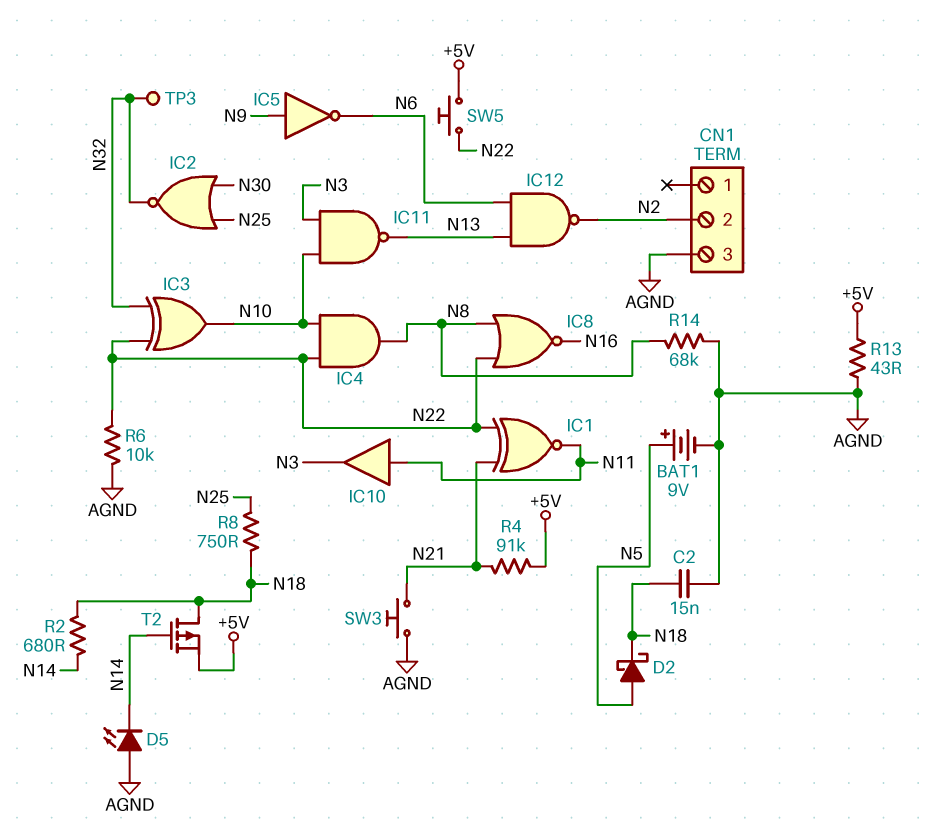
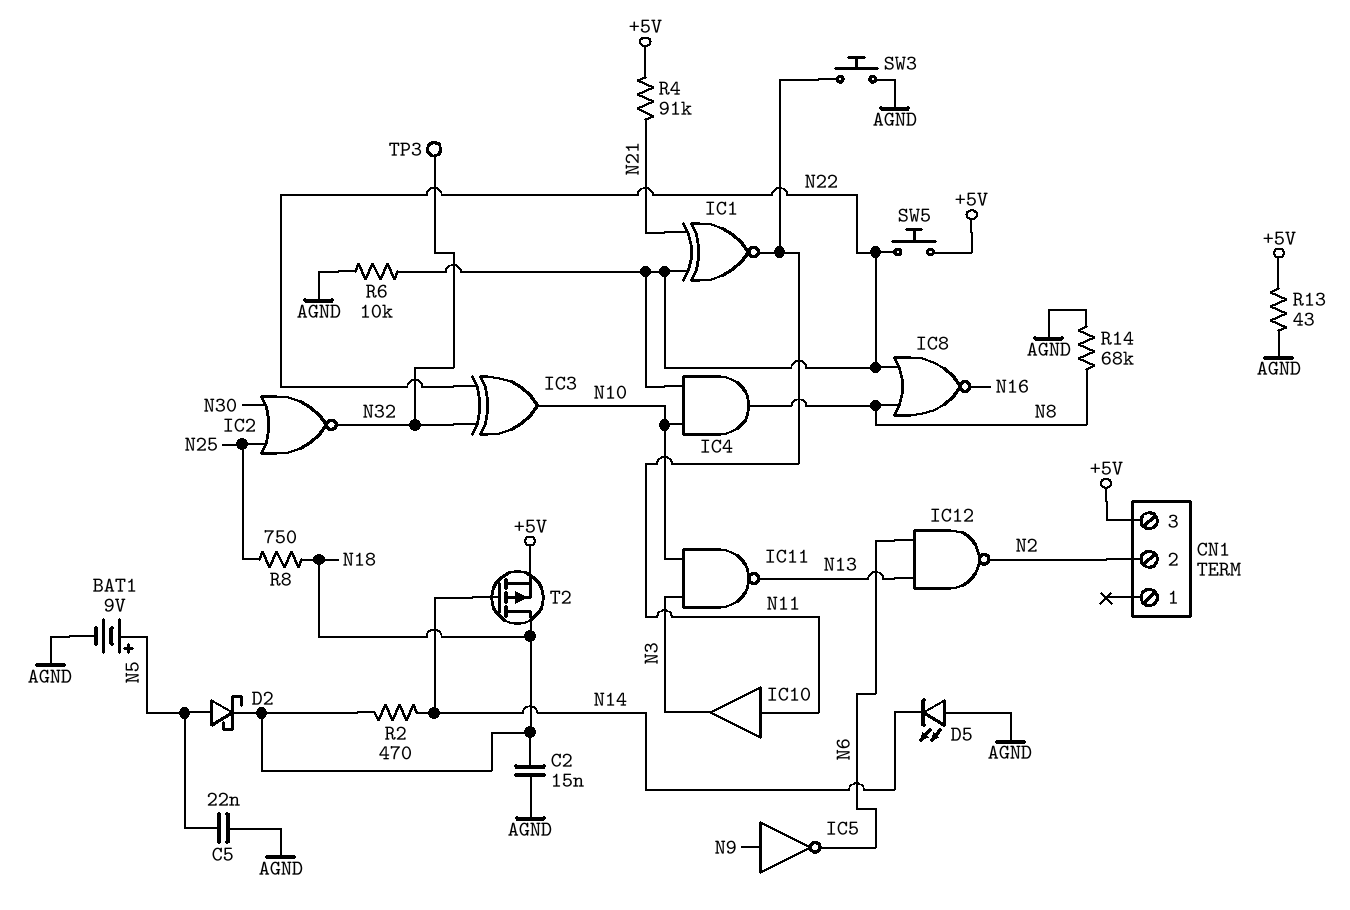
C5: none -> 22nF (AGND, N5)
CN1 pin 3: AGND -> +5V
R2: 680 (N14, N18) -> 470 (N14, N18)
SW3: button (AGND, N21) -> button (AGND, N11)

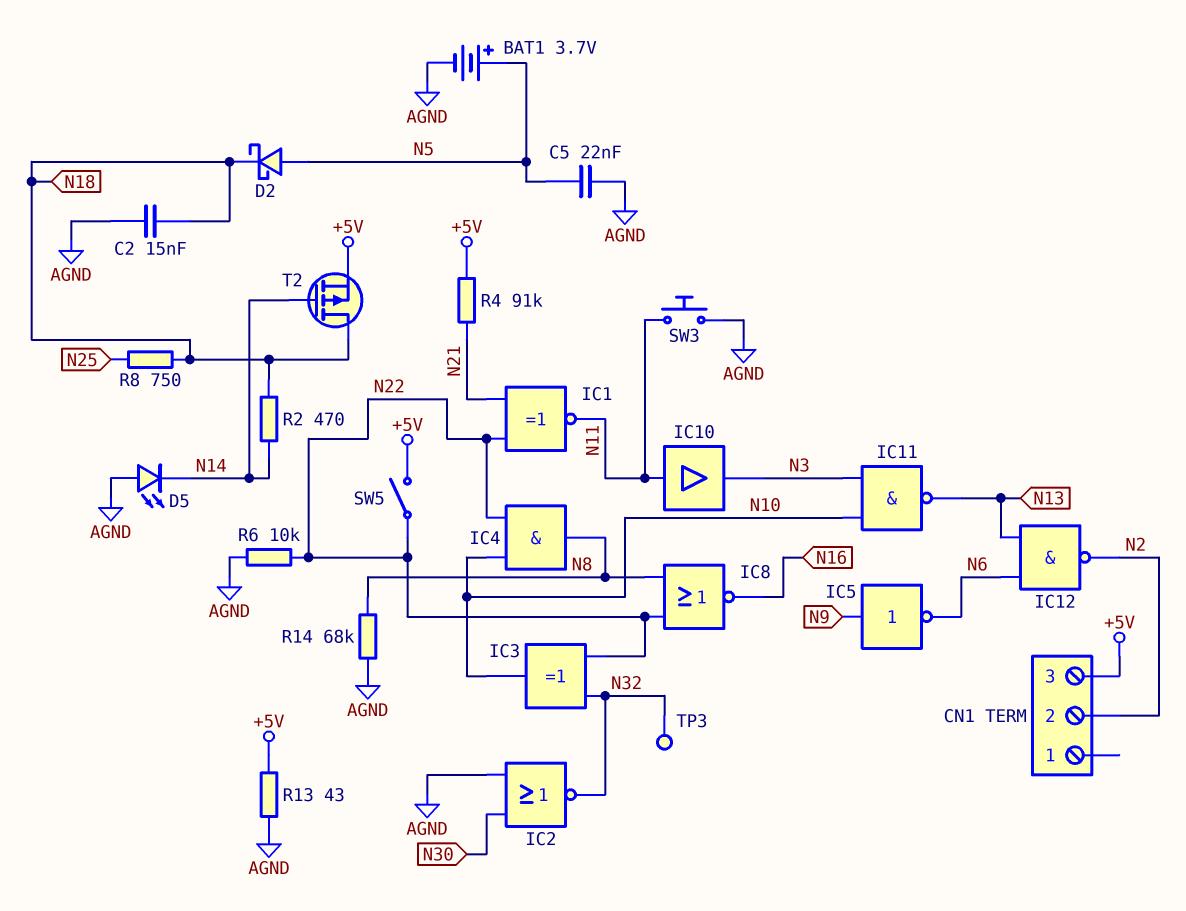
BAT1: 9V (plus N5, minus AGND) -> 3.7V (plus N5, minus AGND)
IC2: NOR (in N25, in N30, out N32) -> NOR (in AGND, in N30, out N32)
SW5: button (+5V, N22) -> switch (+5V, N22)

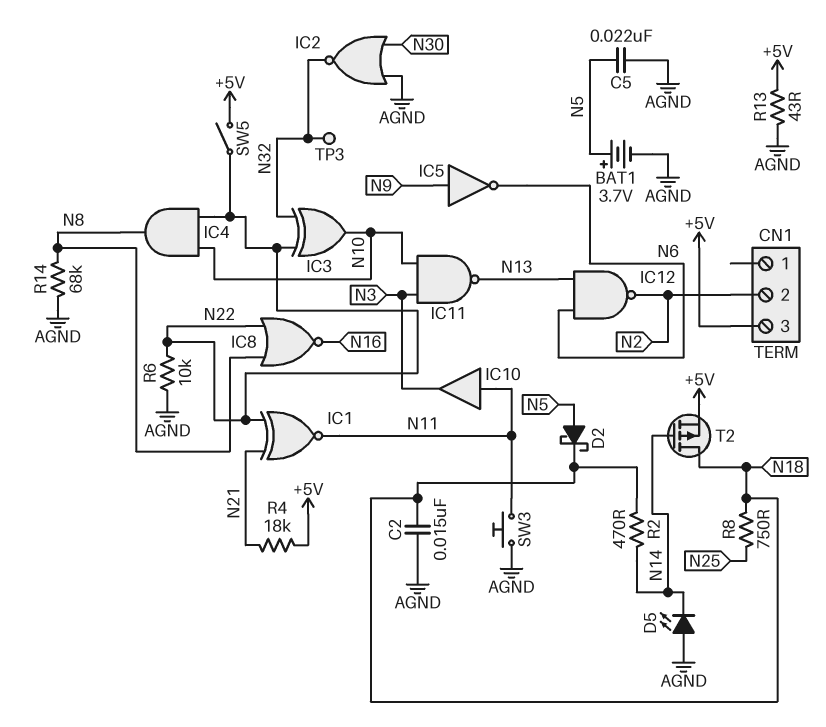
R4: 91k (+5V, N21) -> 18k (+5V, N21)

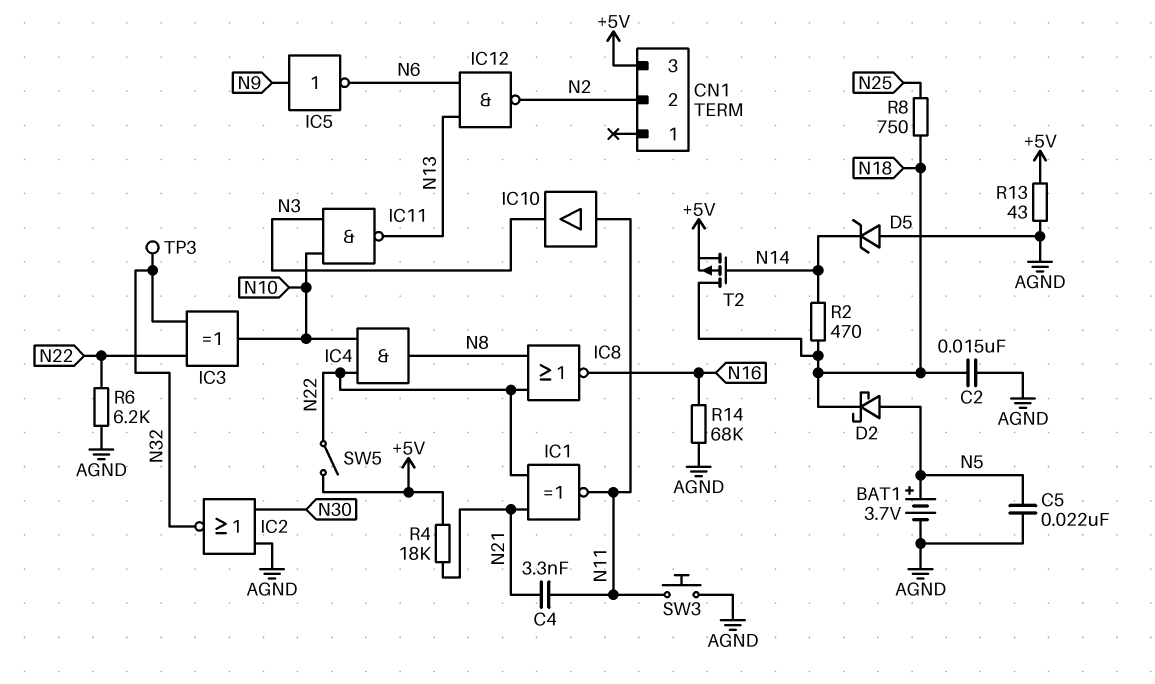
C4: none -> 3.3nF (N11, N21)
D5: LED (A AGND, K N14) -> zener (A AGND, K N14)
R6: 10k (AGND, N22) -> 6.2k (AGND, N22)
R14: 68k (AGND, N8) -> 68k (AGND, N16)

